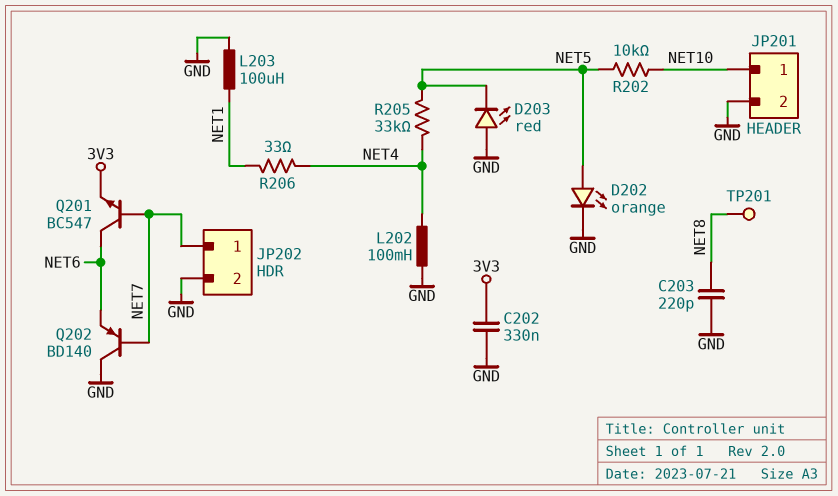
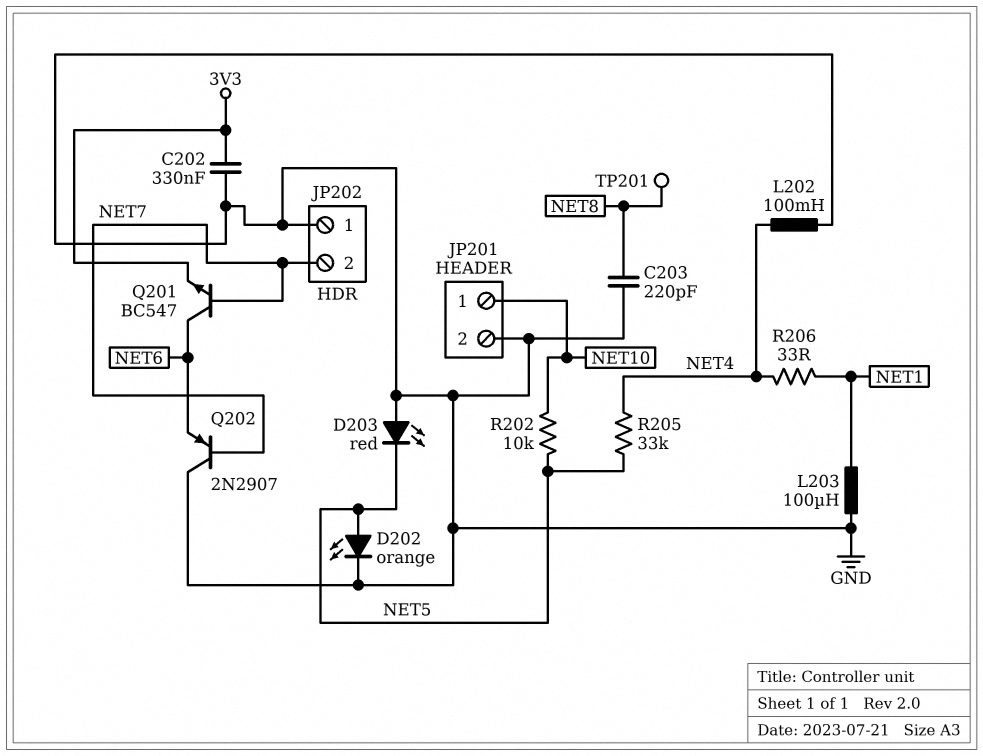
JP202 pin 1: NET7 -> GND
JP202 pin 2: GND -> NET7
Q202: PNP BD140 (B NET7, C GND, E NET6) -> PNP 2N2907 (B NET7, C GND, E NET6)

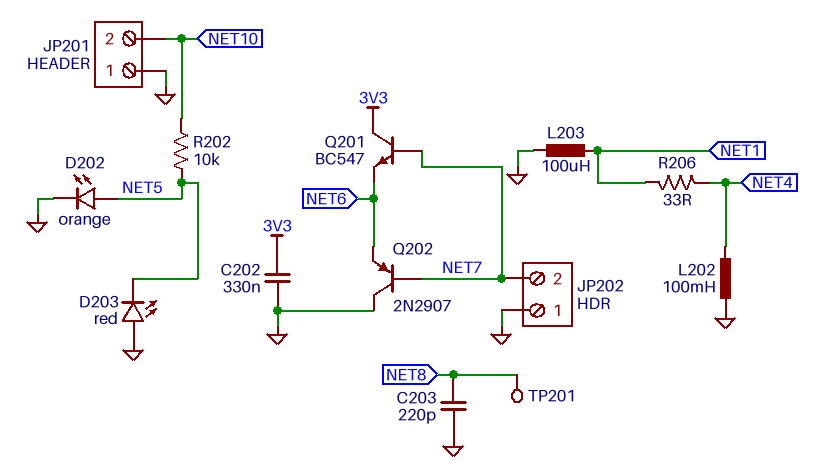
JP201 pin 1: NET10 -> GND
JP201 pin 2: GND -> NET10
Q201: NPN BC547 (B NET7, C NET6, E 3V3) -> NPN BC547 (B NET7, C 3V3, E NET6)
R205: 33k (NET4, NET5) -> none

